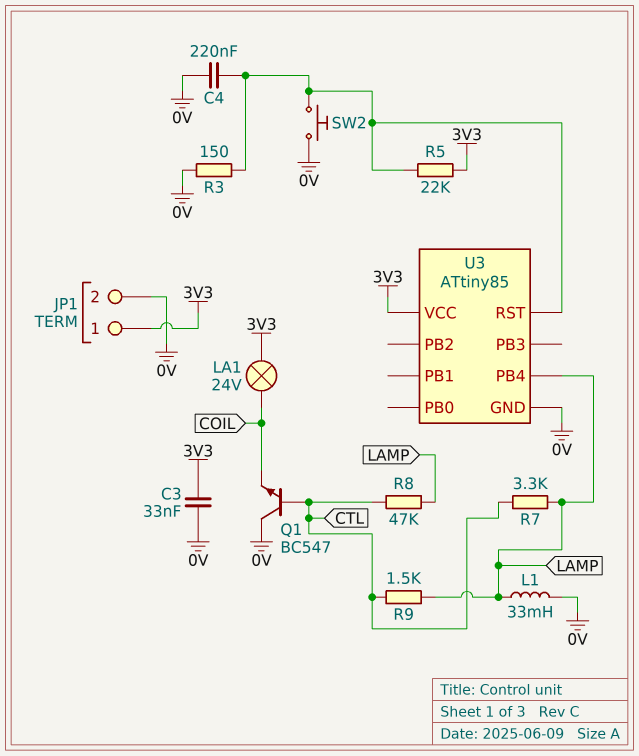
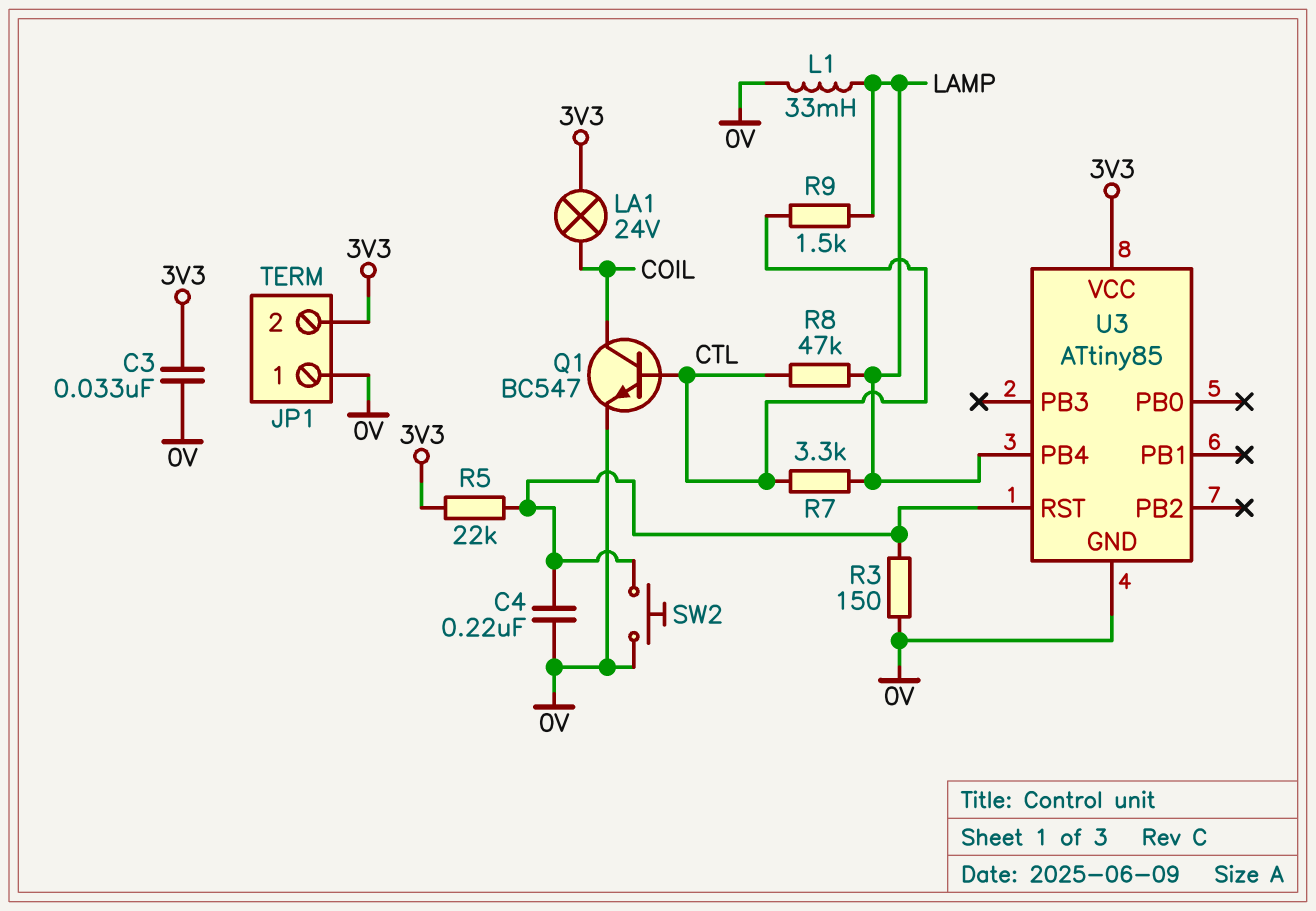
JP1 pin 1: 3V3 -> 0V
JP1 pin 2: 0V -> 3V3
Q1: NPN BC547 (B CTL, C 0V, E COIL) -> NPN BC547 (B CTL, C COIL, E 0V)

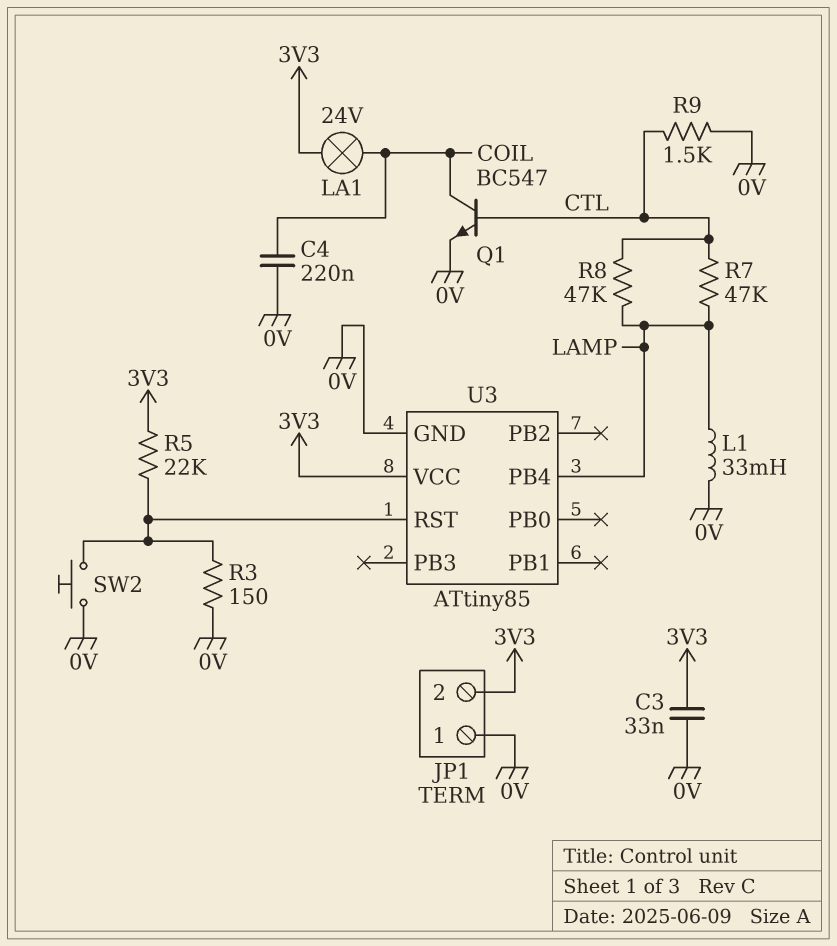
C4: 220nF (0V, U3/RST) -> 220nF (0V, COIL)
R7: 3.3k (CTL, LAMP) -> 47k (CTL, LAMP)
R9: 1.5k (CTL, LAMP) -> 1.5k (0V, CTL)

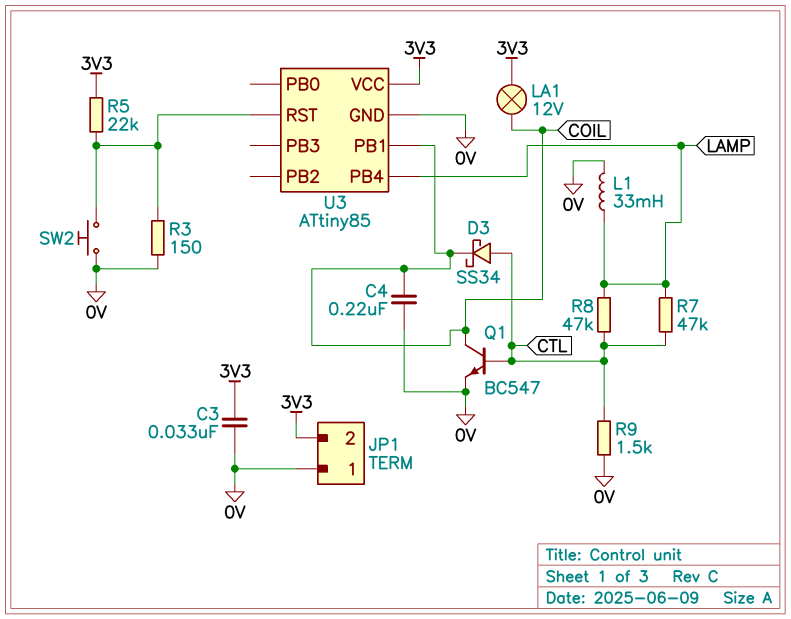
D3: none -> schottky SS34 (A CTL, K COIL)
LA1: lamp 24V (3V3, COIL) -> lamp 12V (3V3, COIL)
U3 pin PB1: none -> COIL

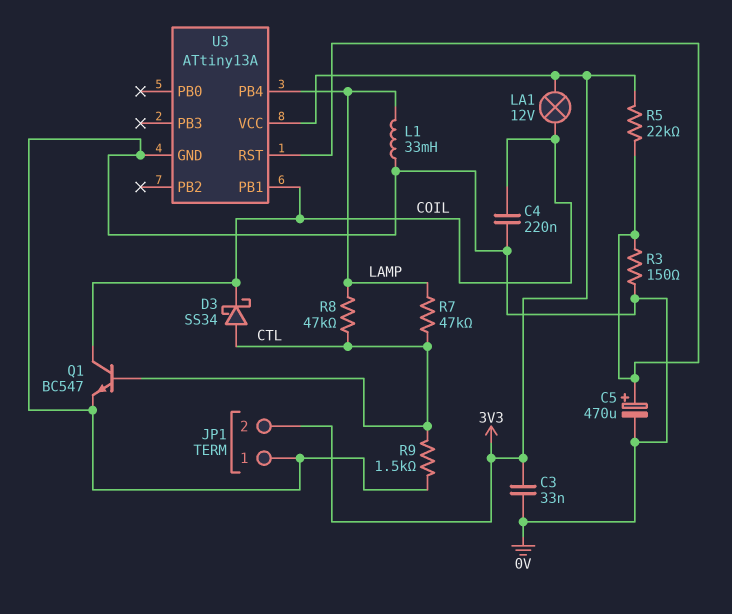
C5: none -> 470uF (plus U3/RST, minus 0V)
SW2: button (0V, U3/RST) -> none
U3: ATtiny85 -> ATtiny13A

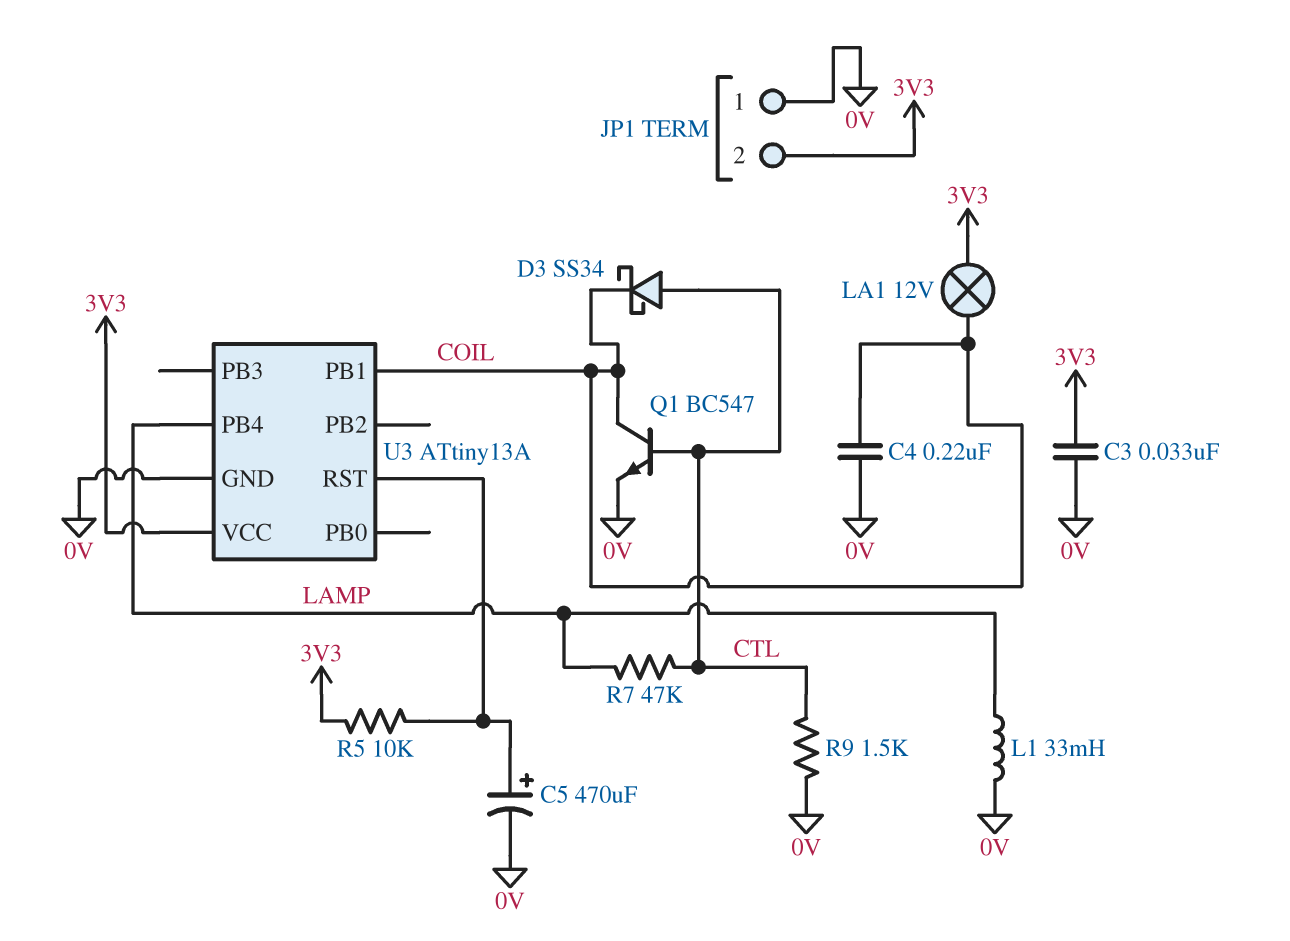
R3: 150 (0V, U3/RST) -> none
R5: 22k (3V3, U3/RST) -> 10k (3V3, U3/RST)
R8: 47k (CTL, LAMP) -> none

